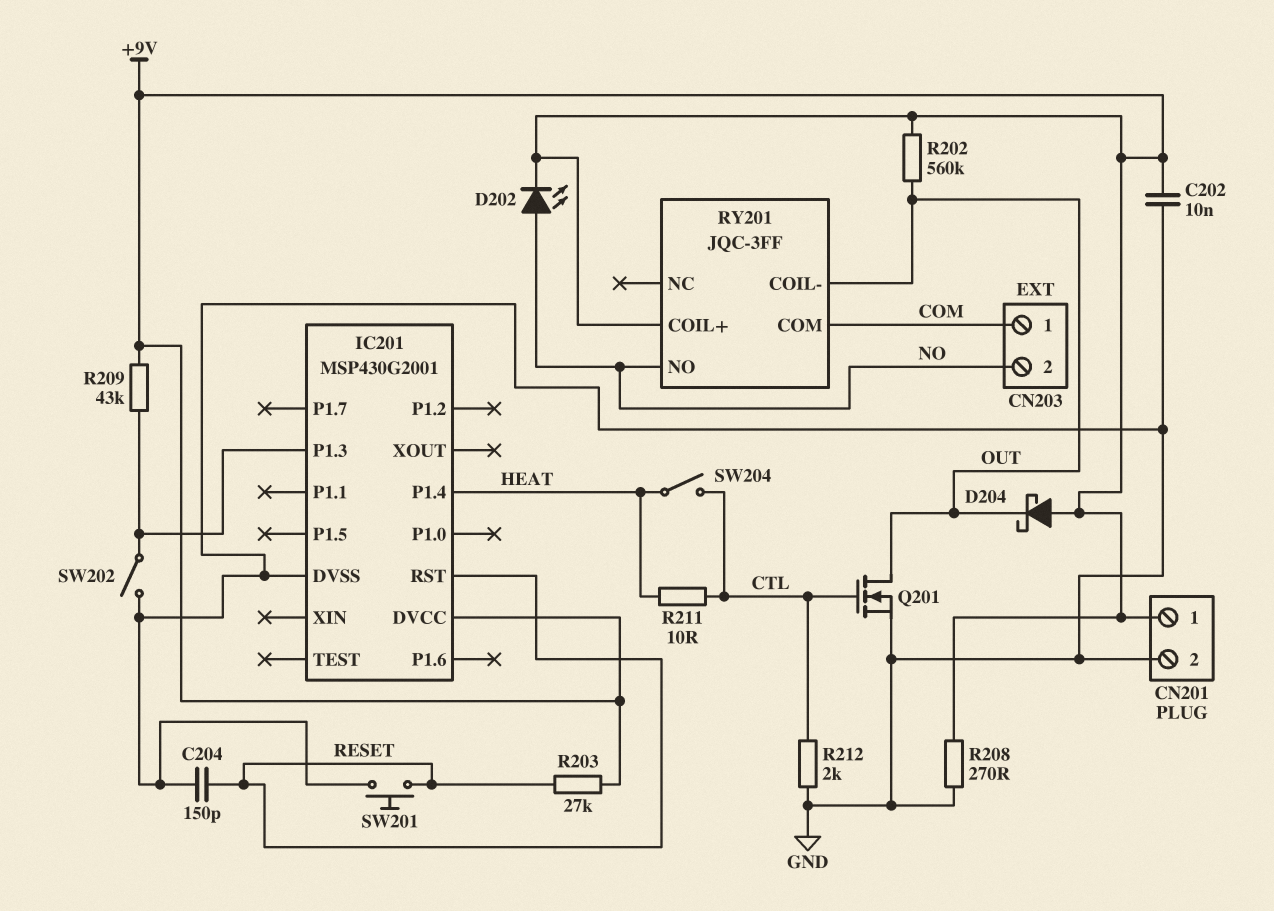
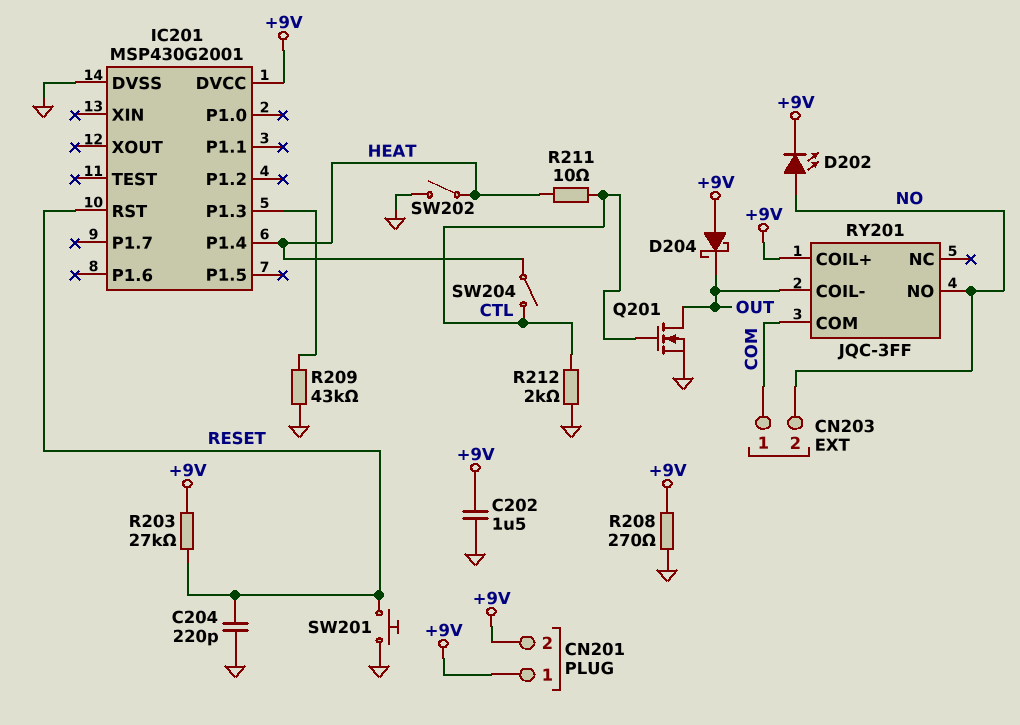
C202: 10nF (+9V, GND) -> 1.5uF (+9V, GND)
C204: 150pF (GND, RESET) -> 220pF (GND, RESET)
CN201 pin 2: GND -> +9V
R202: 560k (+9V, OUT) -> none
R209: 43k (+9V, IC201/P1.3) -> 43k (GND, IC201/P1.3)
SW202: switch (GND, IC201/P1.3) -> switch (GND, HEAT)

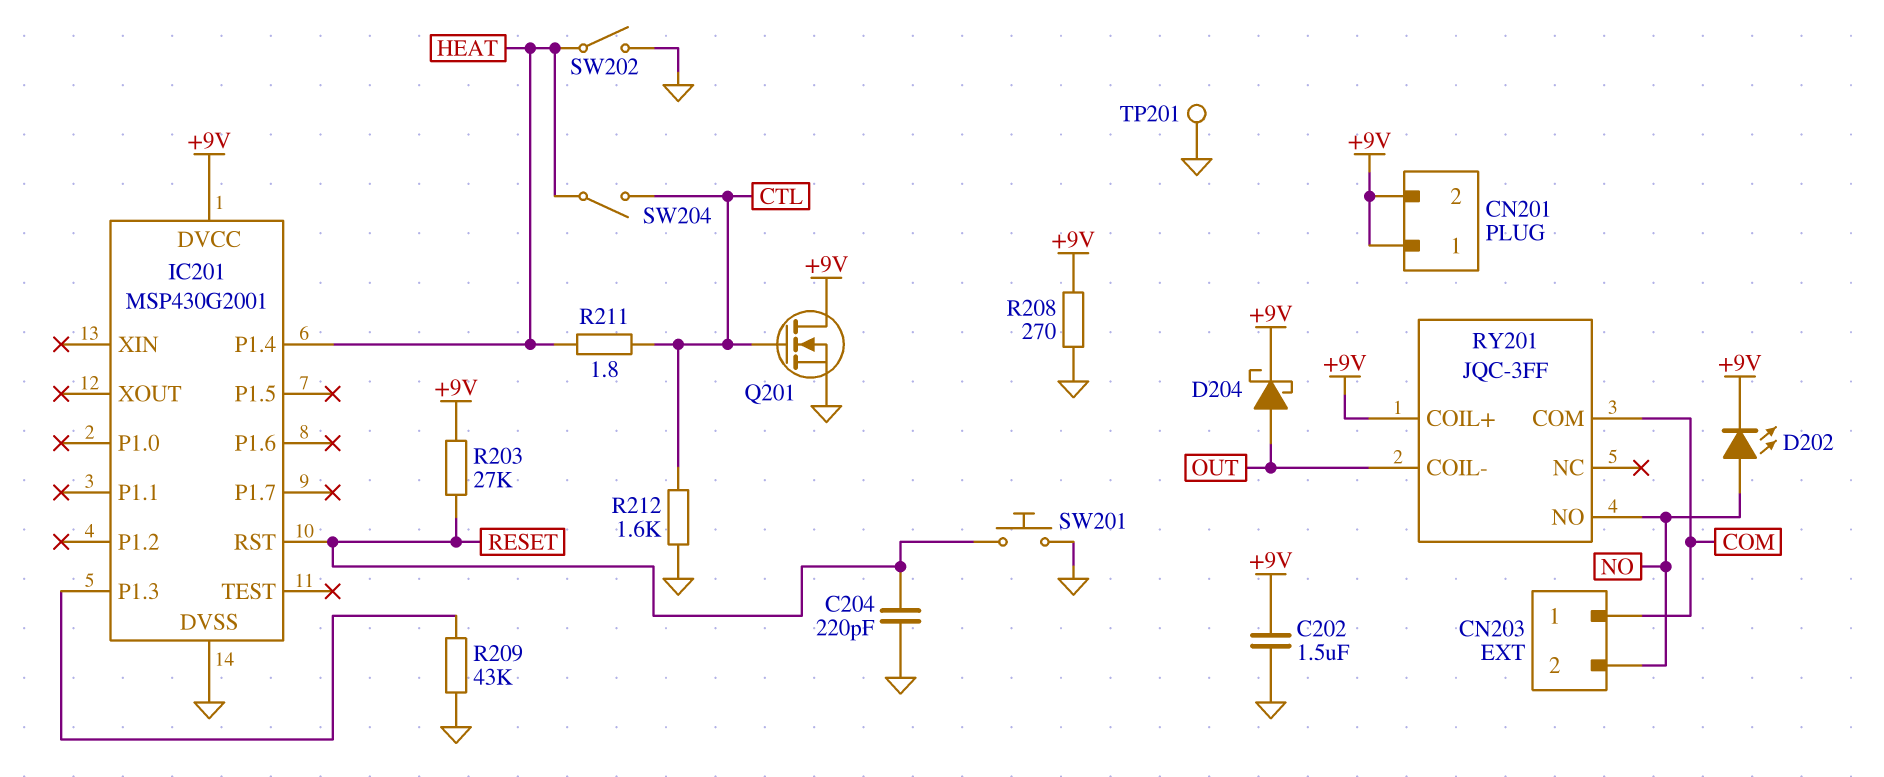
D204: schottky (A +9V, K OUT) -> schottky (A OUT, K +9V)
Q201: NMOS (G CTL, D OUT, S GND) -> NMOS (G CTL, D +9V, S GND)
R211: 10 (CTL, HEAT) -> 1.8 (CTL, HEAT)
R212: 2k (CTL, GND) -> 1.6k (CTL, GND)
TP201: none -> test point (GND)

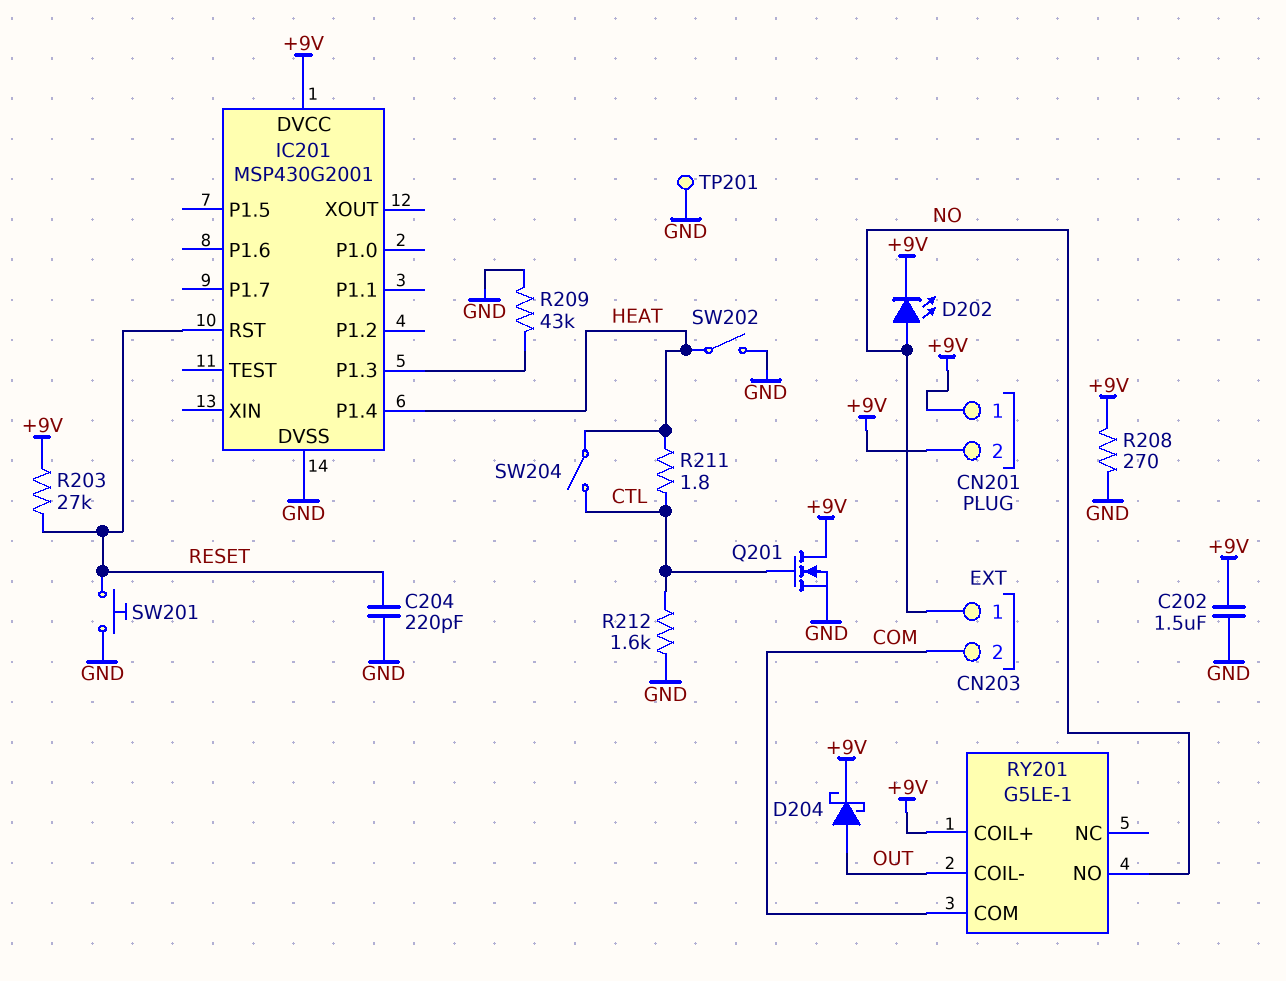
CN203 pin 1: COM -> NO
CN203 pin 2: NO -> COM
RY201: JQC-3FF -> G5LE-1

